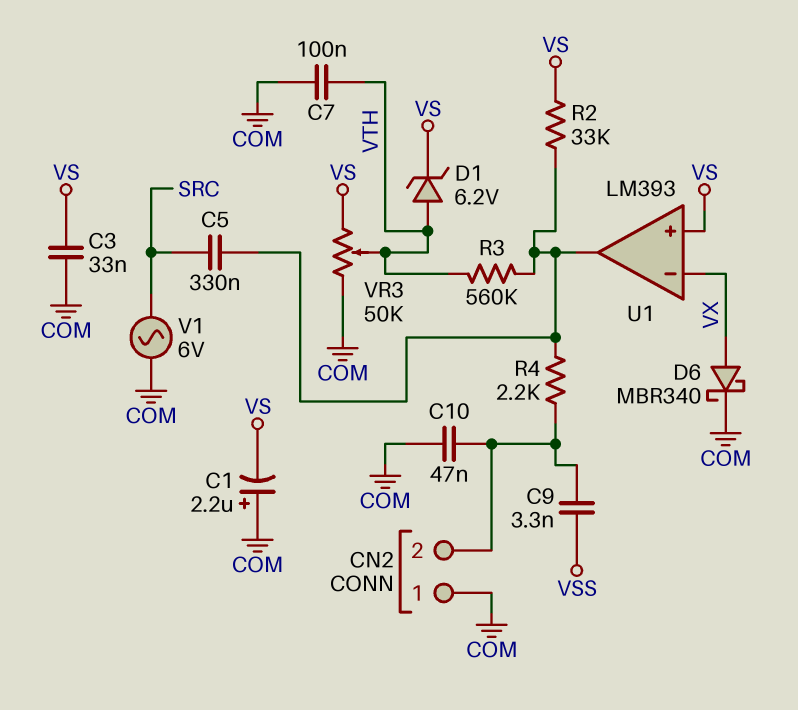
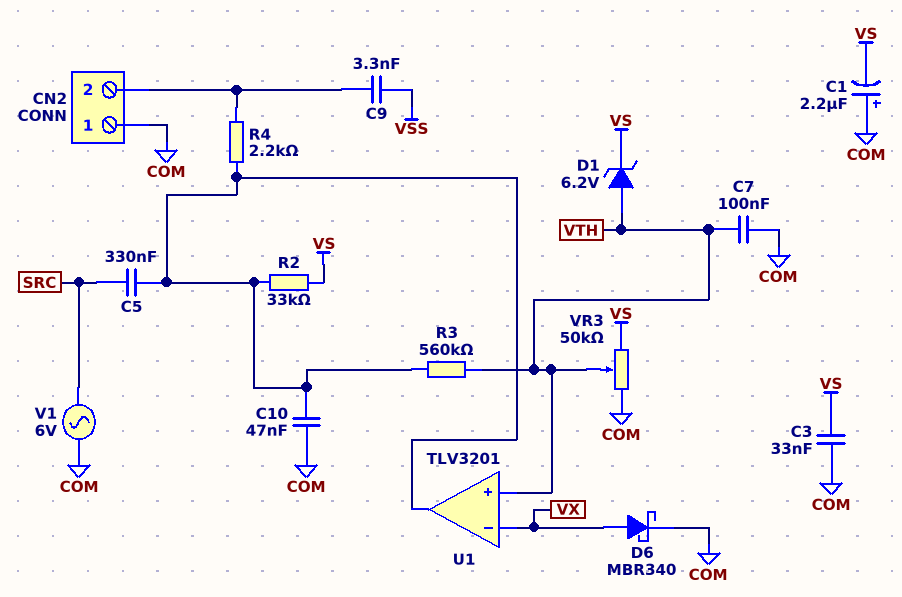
C10: 47nF (CN2/2, COM) -> 47nF (COM, U1/out)
U1: LM393 -> TLV3201
U1 pin in+: VS -> VTH

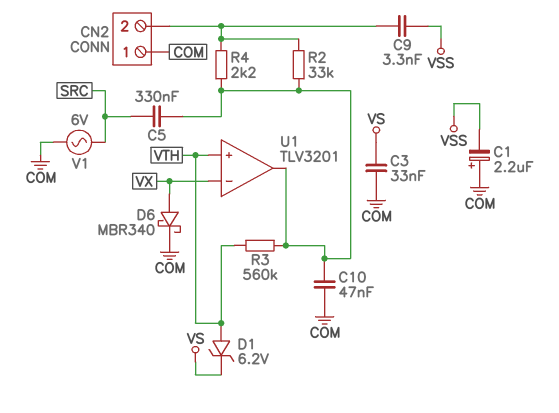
C1: 2.2uF (plus COM, minus VS) -> 2.2uF (plus COM, minus VSS)
C7: 100nF (COM, VTH) -> none
R2: 33k (U1/out, VS) -> 33k (CN2/2, U1/out)
VR3: 50k (COM, VS, wiper VTH) -> none

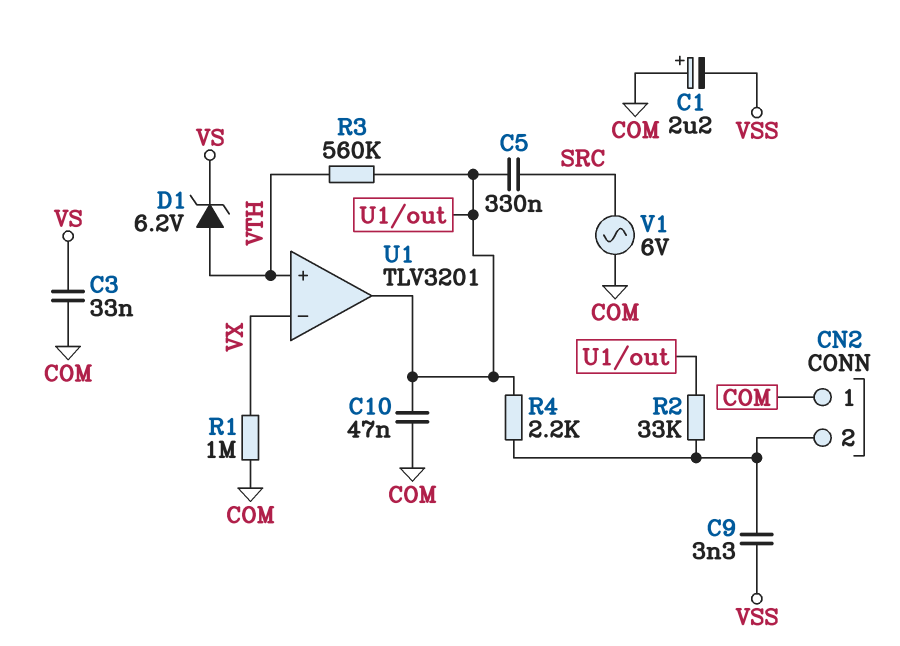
D6: schottky MBR340 (A VX, K COM) -> none
R1: none -> 1M (COM, VX)

